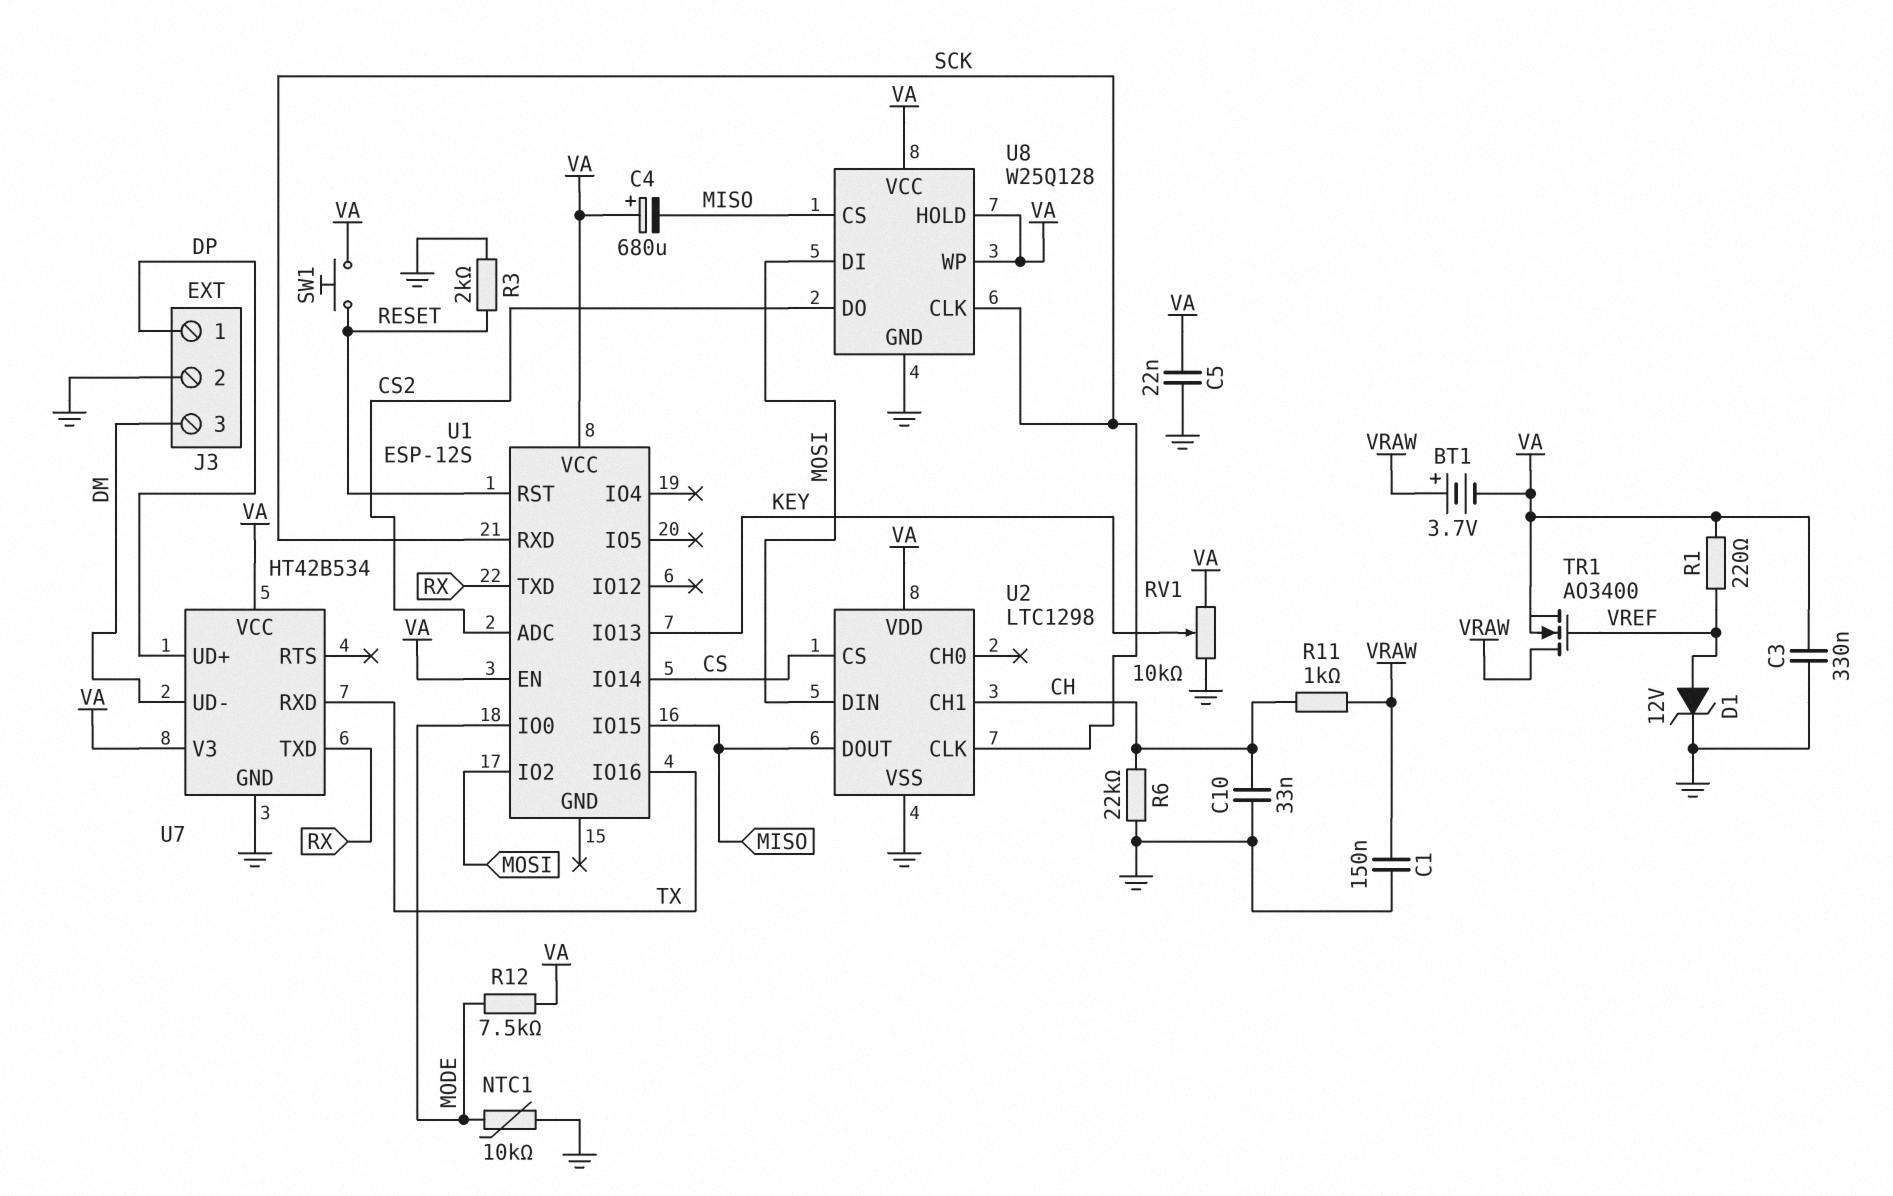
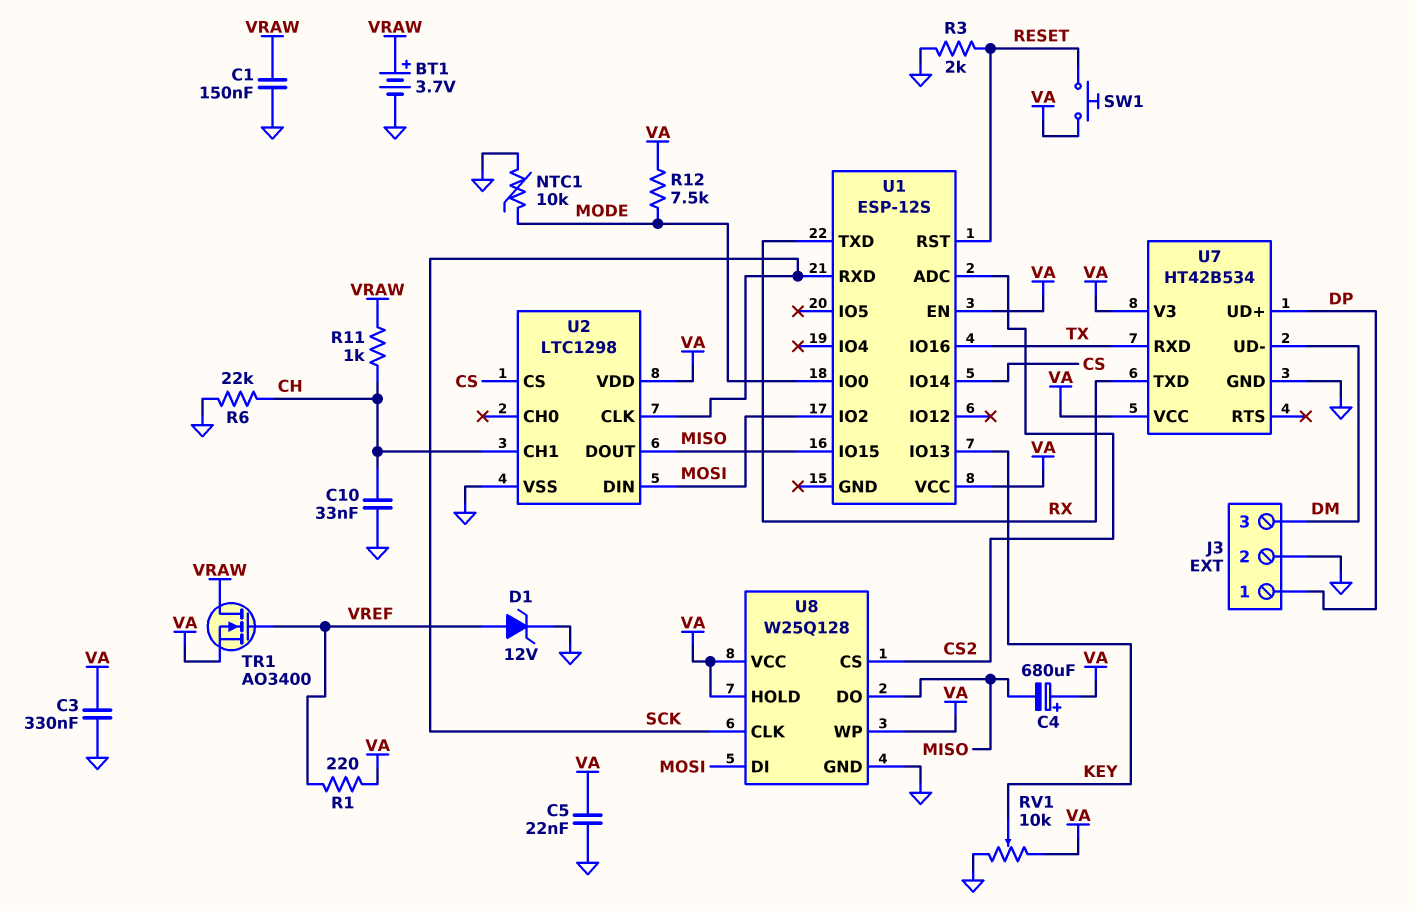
BT1: 3.7V (plus VRAW, minus VA) -> 3.7V (plus VRAW, minus GND)
U8 pin CS: MISO -> CS2
U8 pin DO: CS2 -> MISO

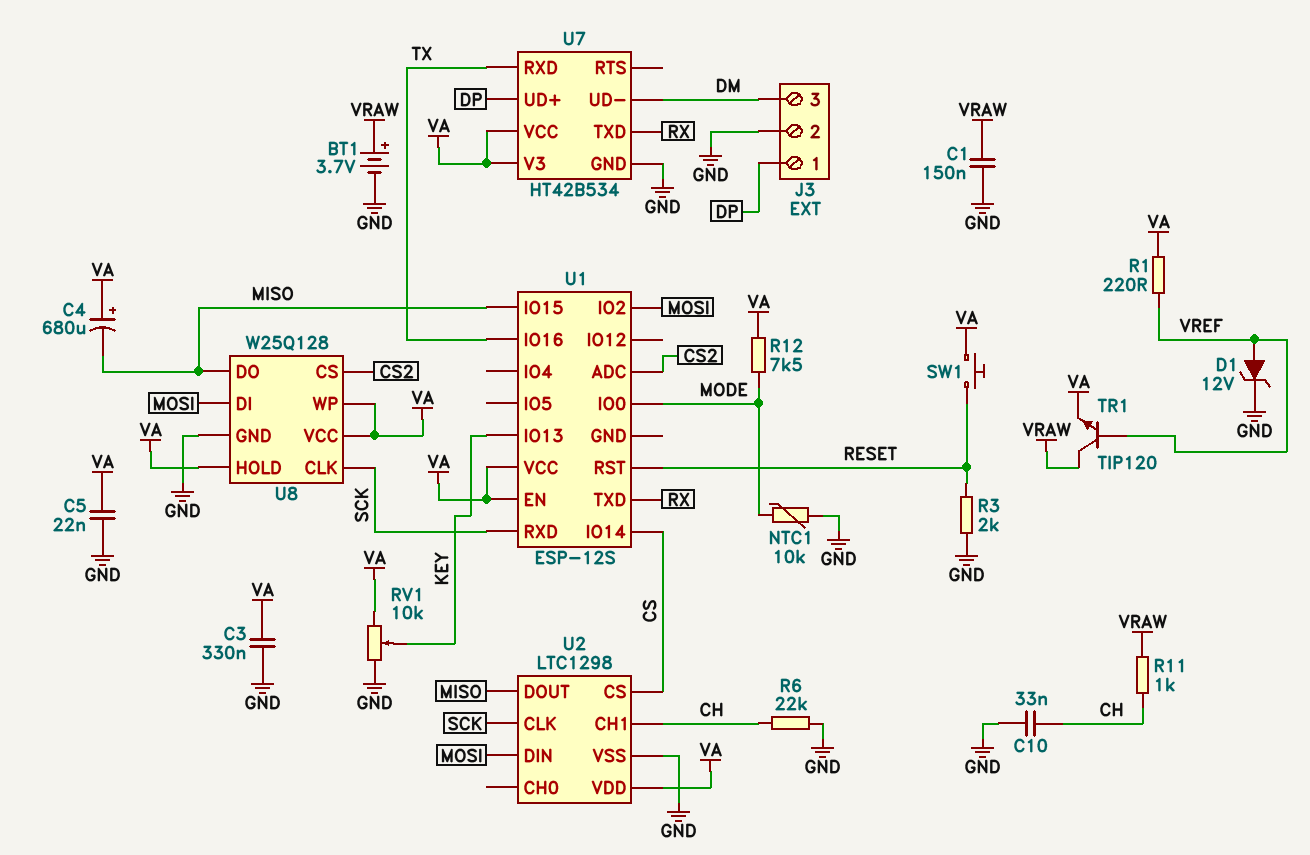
TR1: NMOS AO3400 (G VREF, D VRAW, S VA) -> NPN TIP120 (B VREF, C VRAW, E VA)

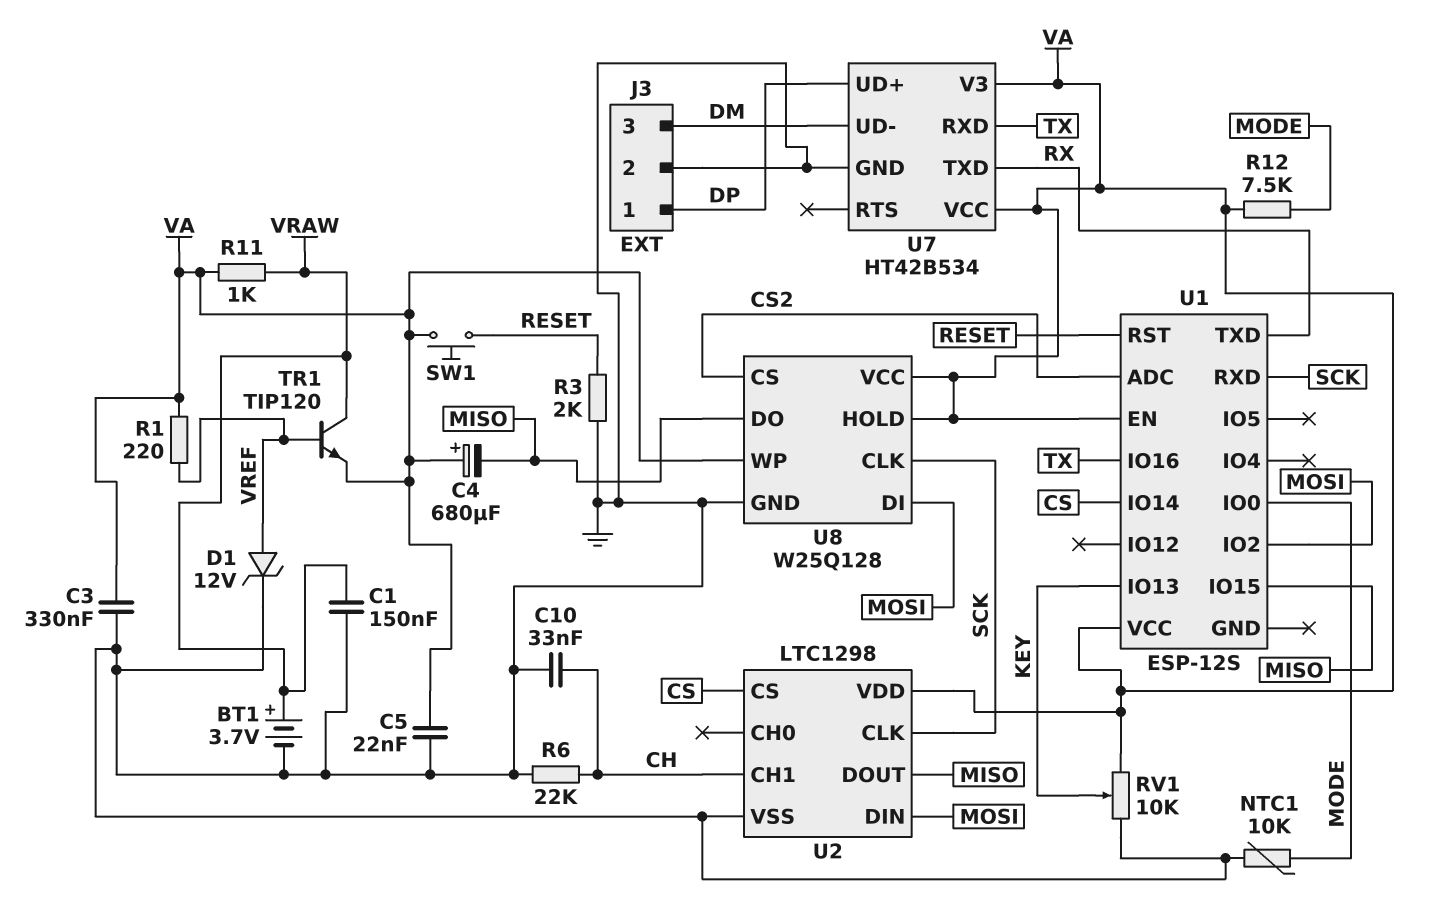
R11: 1k (CH, VRAW) -> 1k (VA, VRAW)

